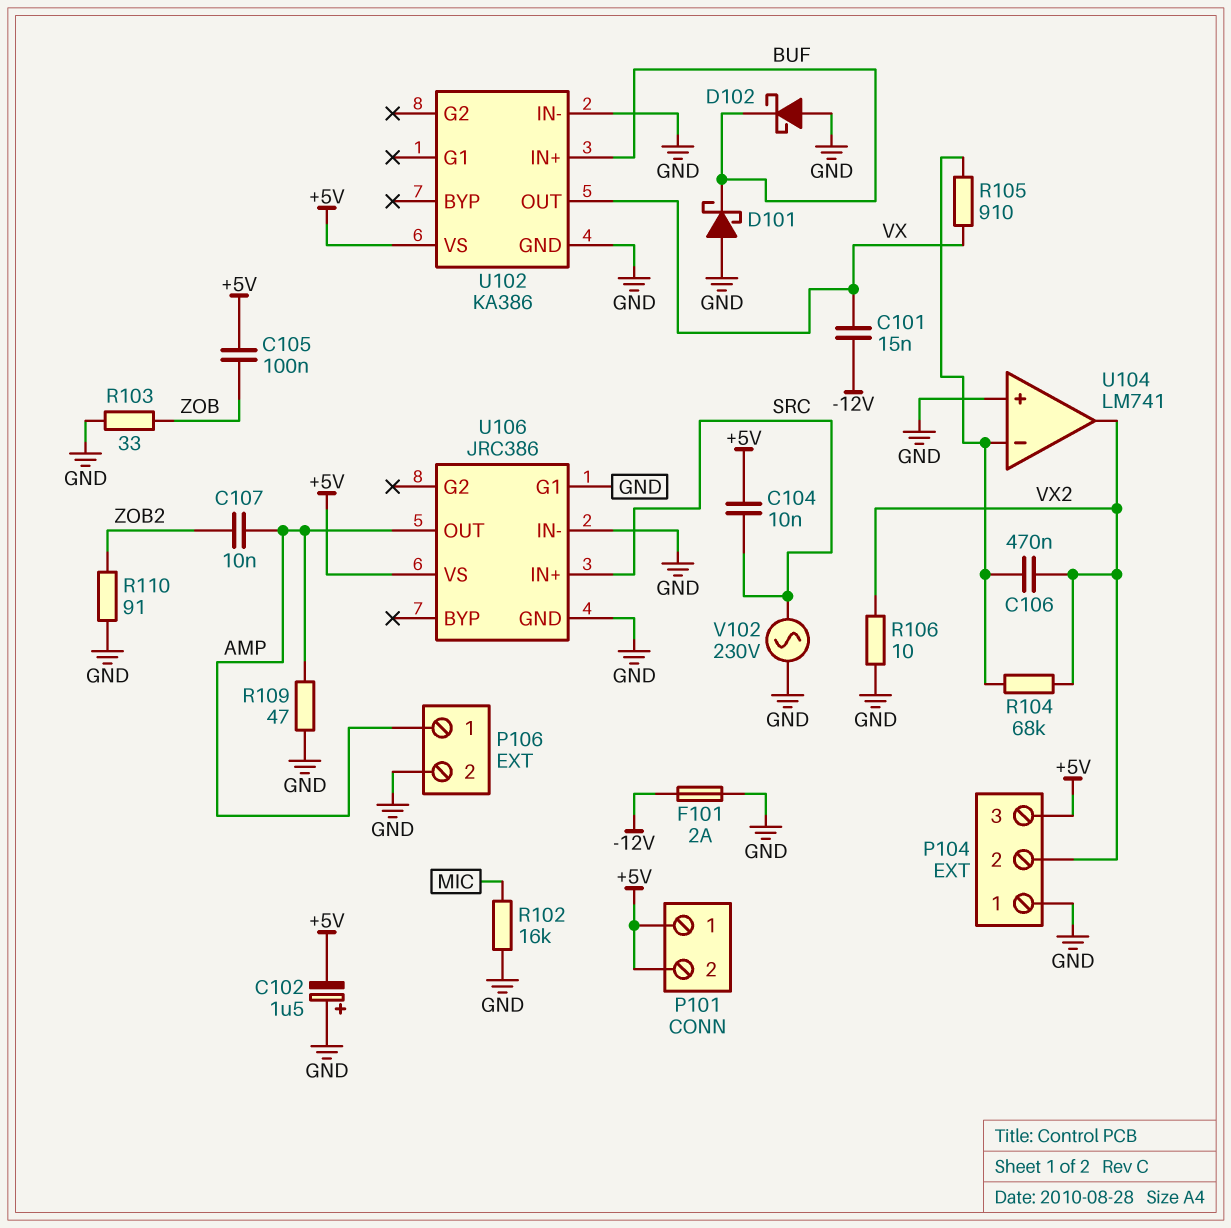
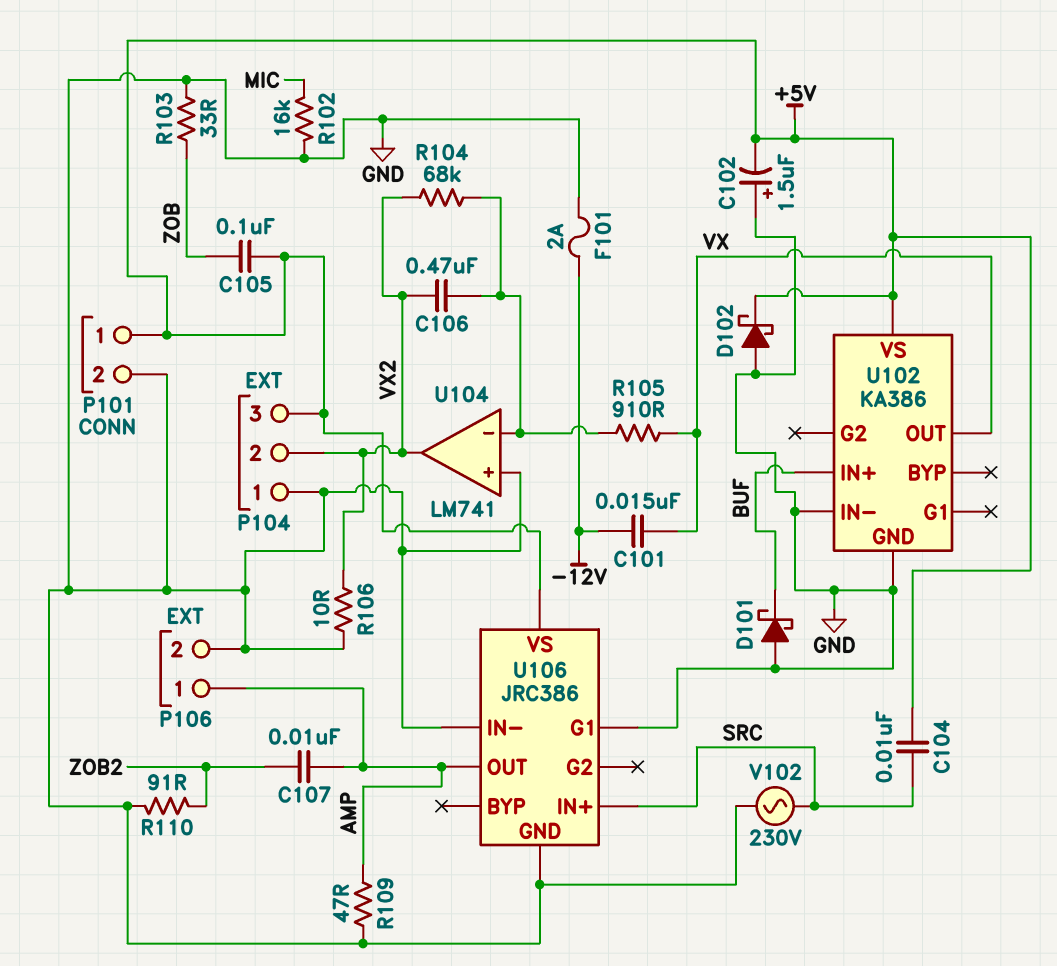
D102: schottky (A GND, K BUF) -> schottky (A GND, K +5V)
P101 pin 2: +5V -> GND

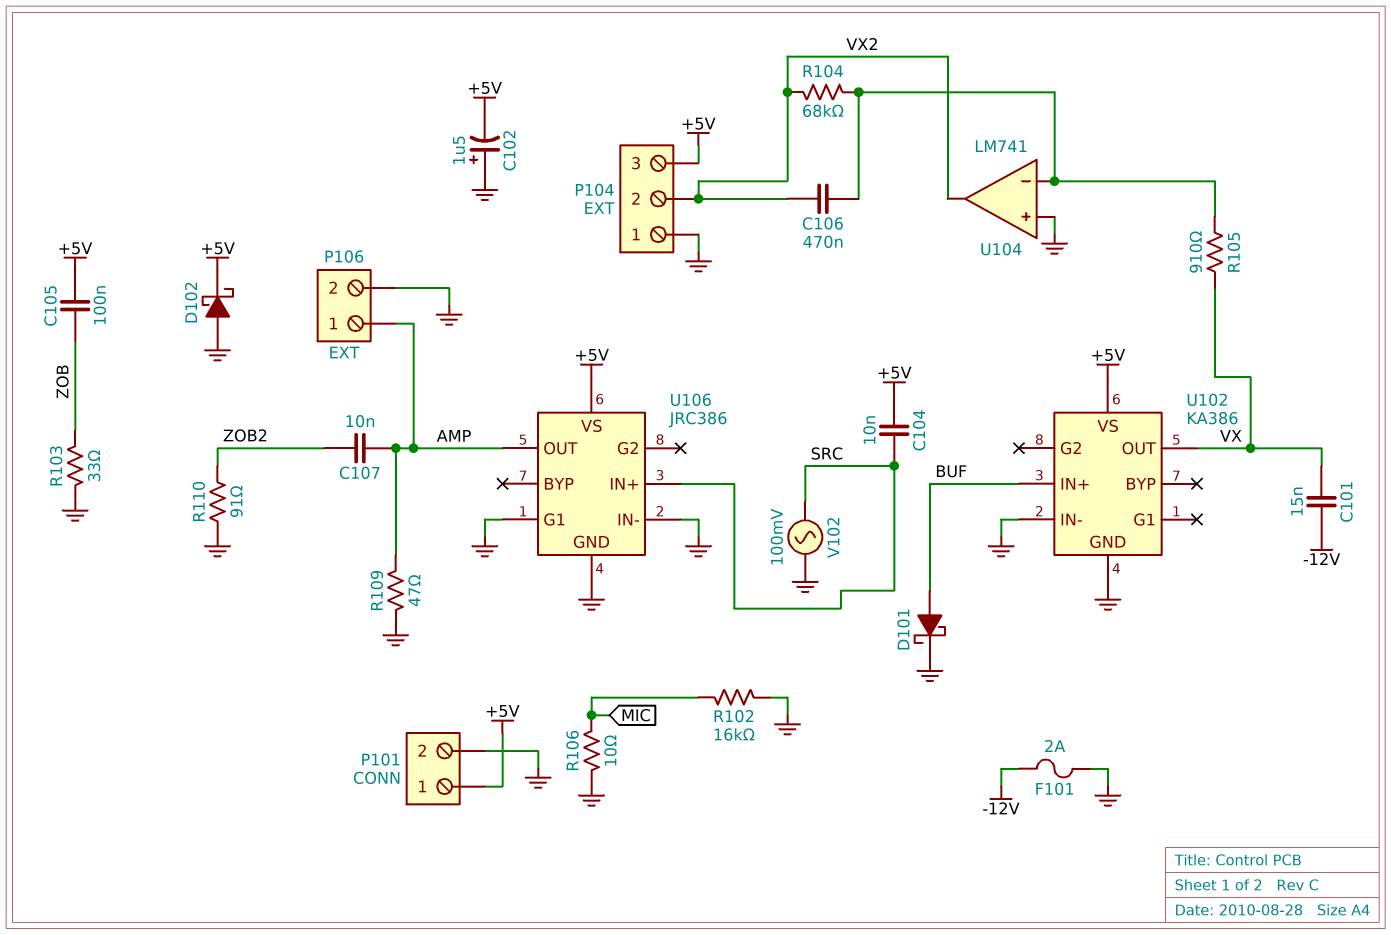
D101: schottky (A GND, K BUF) -> schottky (A BUF, K GND)
R106: 10 (GND, VX2) -> 10 (GND, MIC)
V102: AC 230V (GND, SRC) -> AC 100mV (GND, SRC)

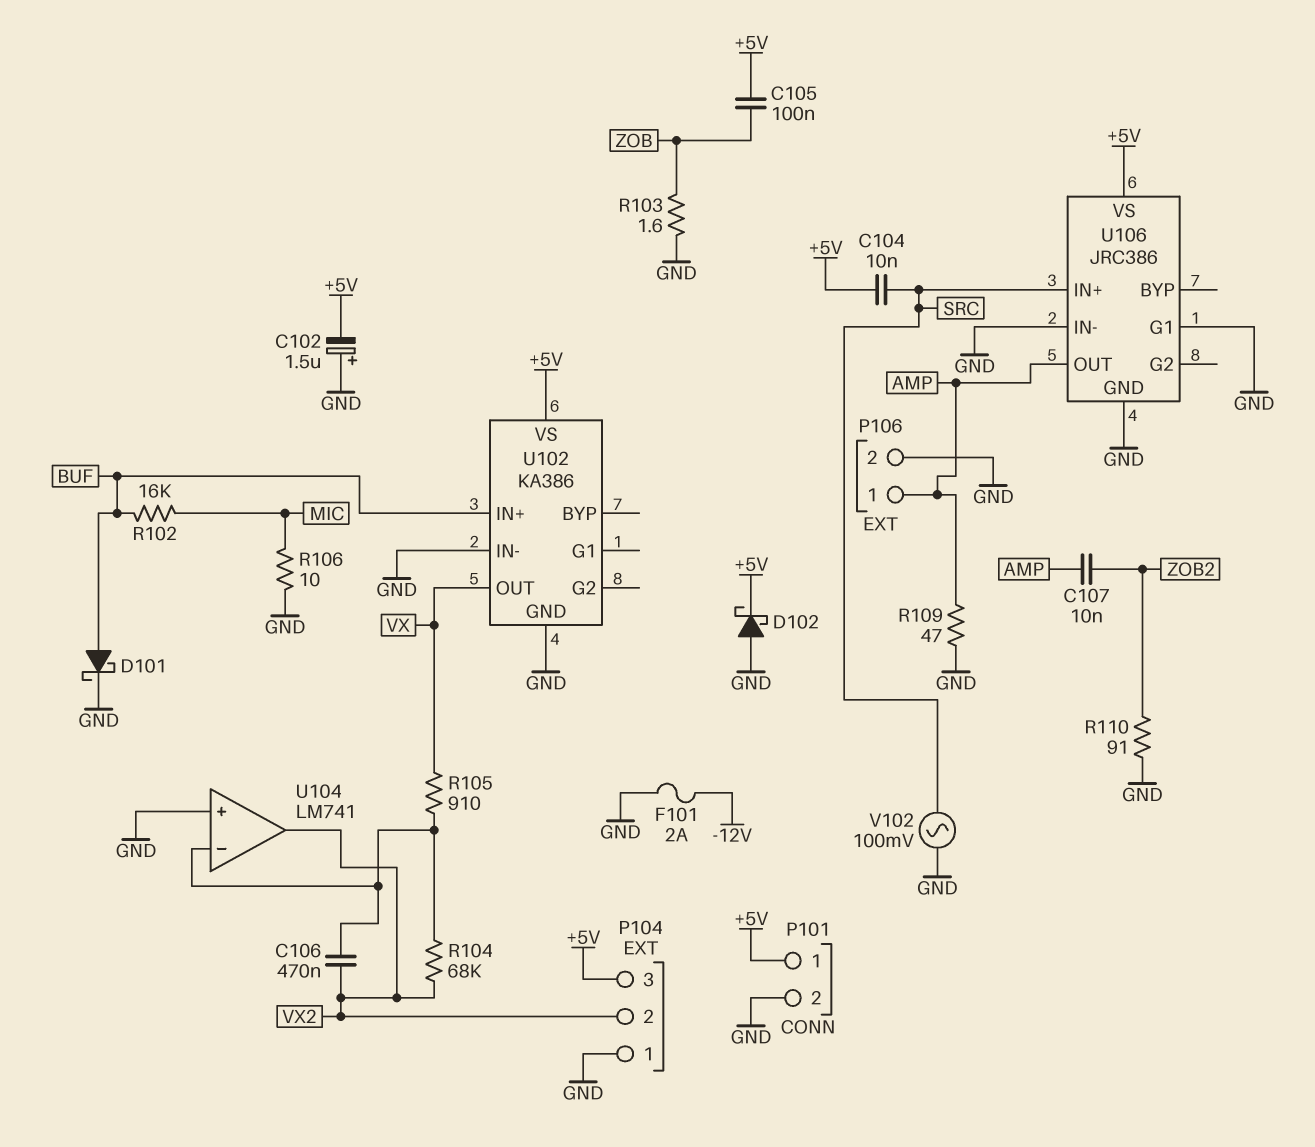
C101: 15nF (-12V, VX) -> none
R102: 16k (GND, MIC) -> 16k (BUF, MIC)
R103: 33 (GND, ZOB) -> 1.6 (GND, ZOB)

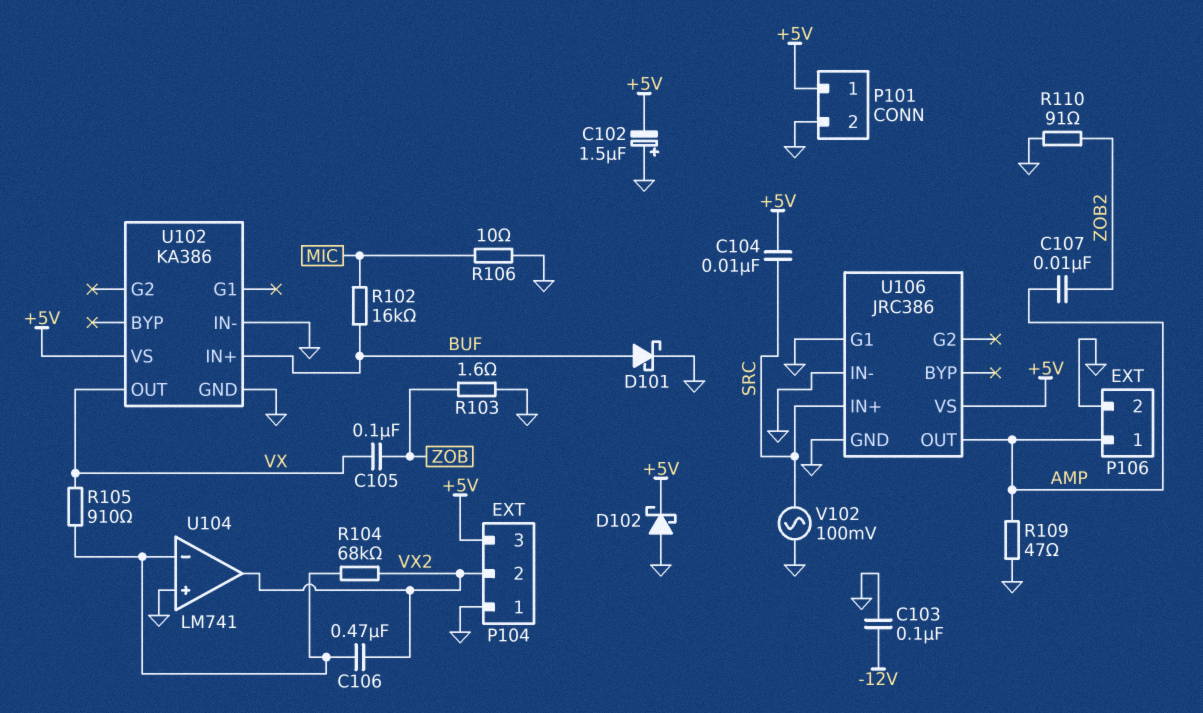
C103: none -> 100nF (-12V, GND)
C105: 100nF (+5V, ZOB) -> 100nF (VX, ZOB)
F101: 2A (-12V, GND) -> none

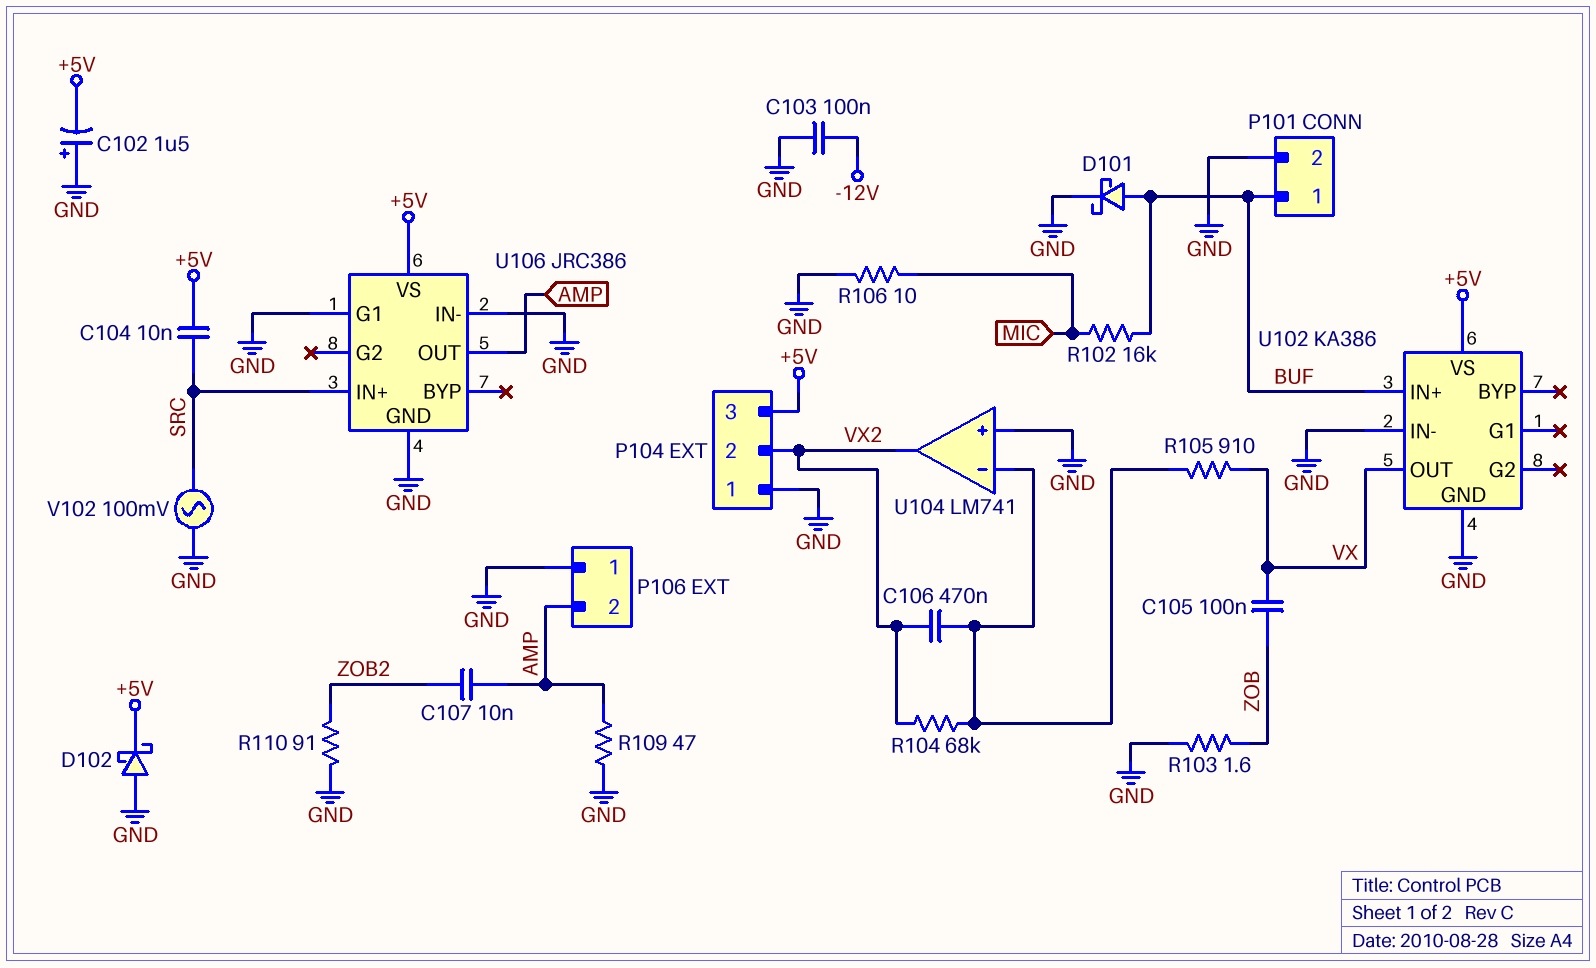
P101 pin 1: +5V -> BUF
P106 pin 1: AMP -> GND
P106 pin 2: GND -> AMP

